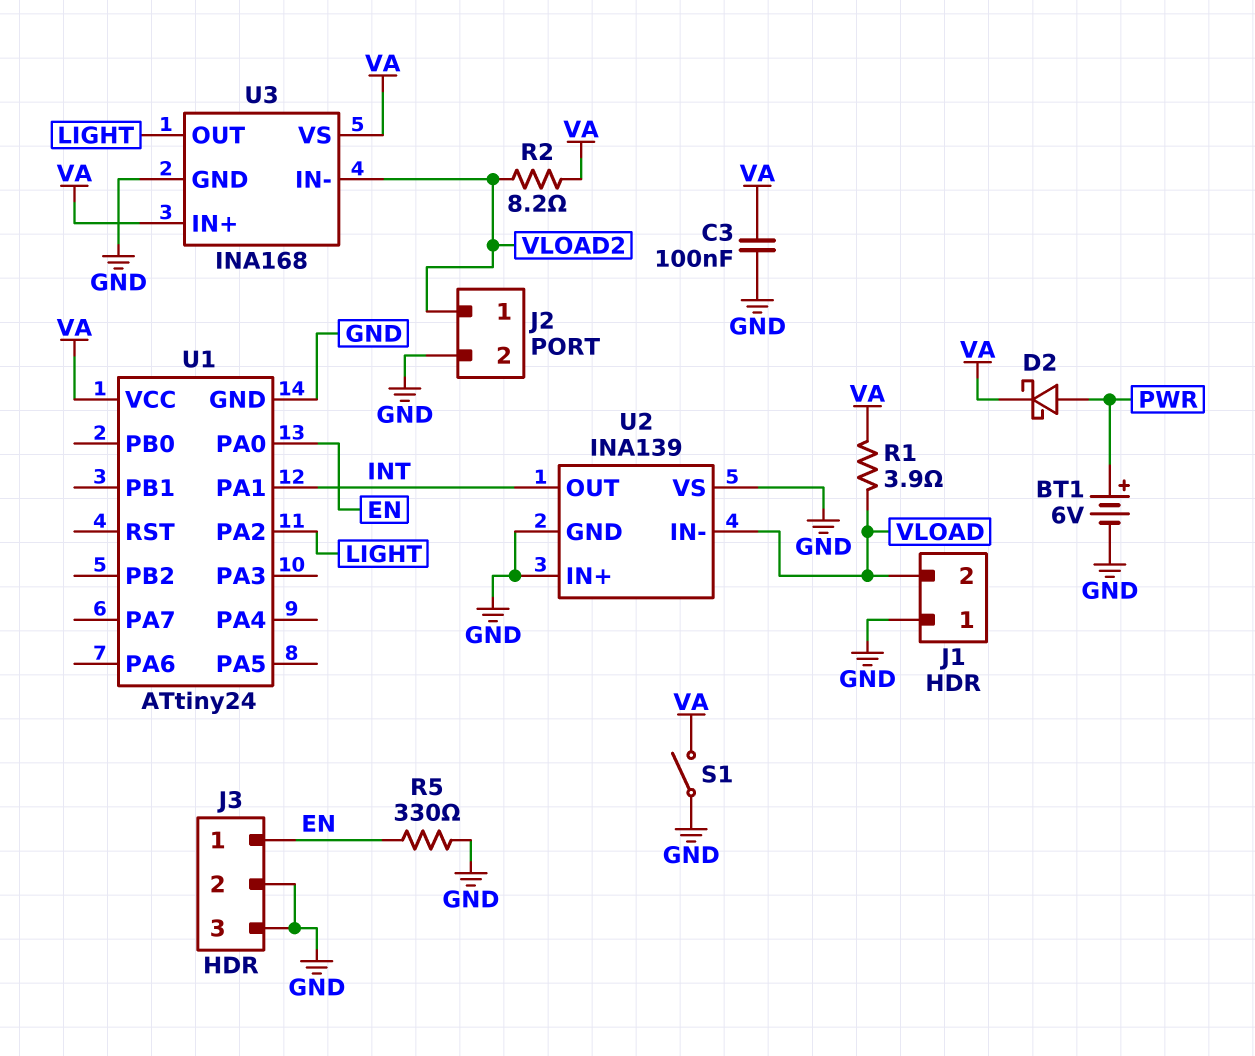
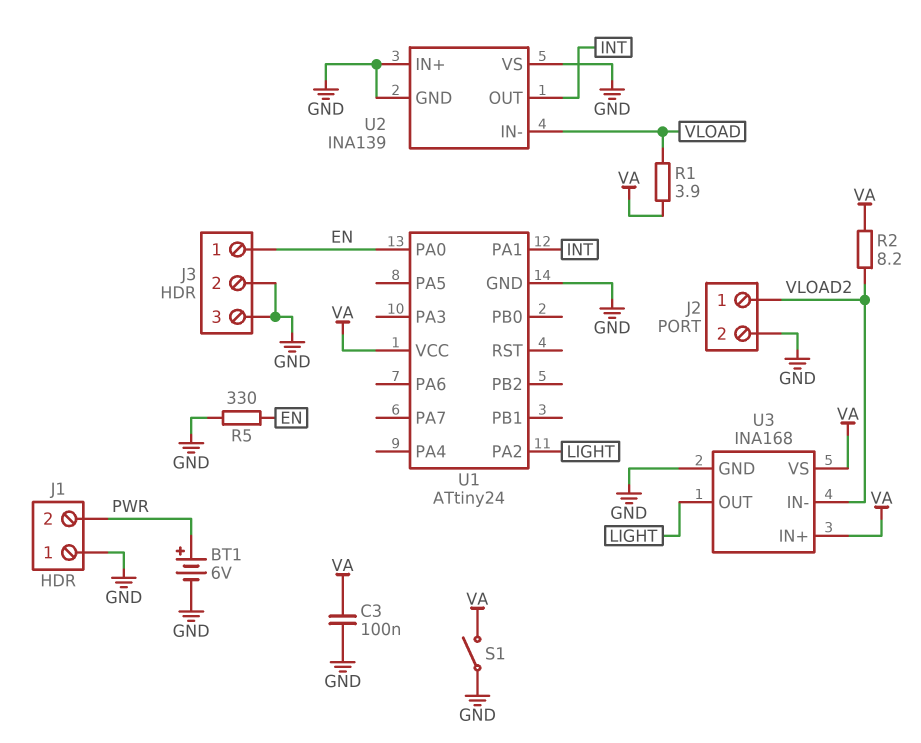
D2: schottky (A PWR, K VA) -> none
J1 pin 2: VLOAD -> PWR

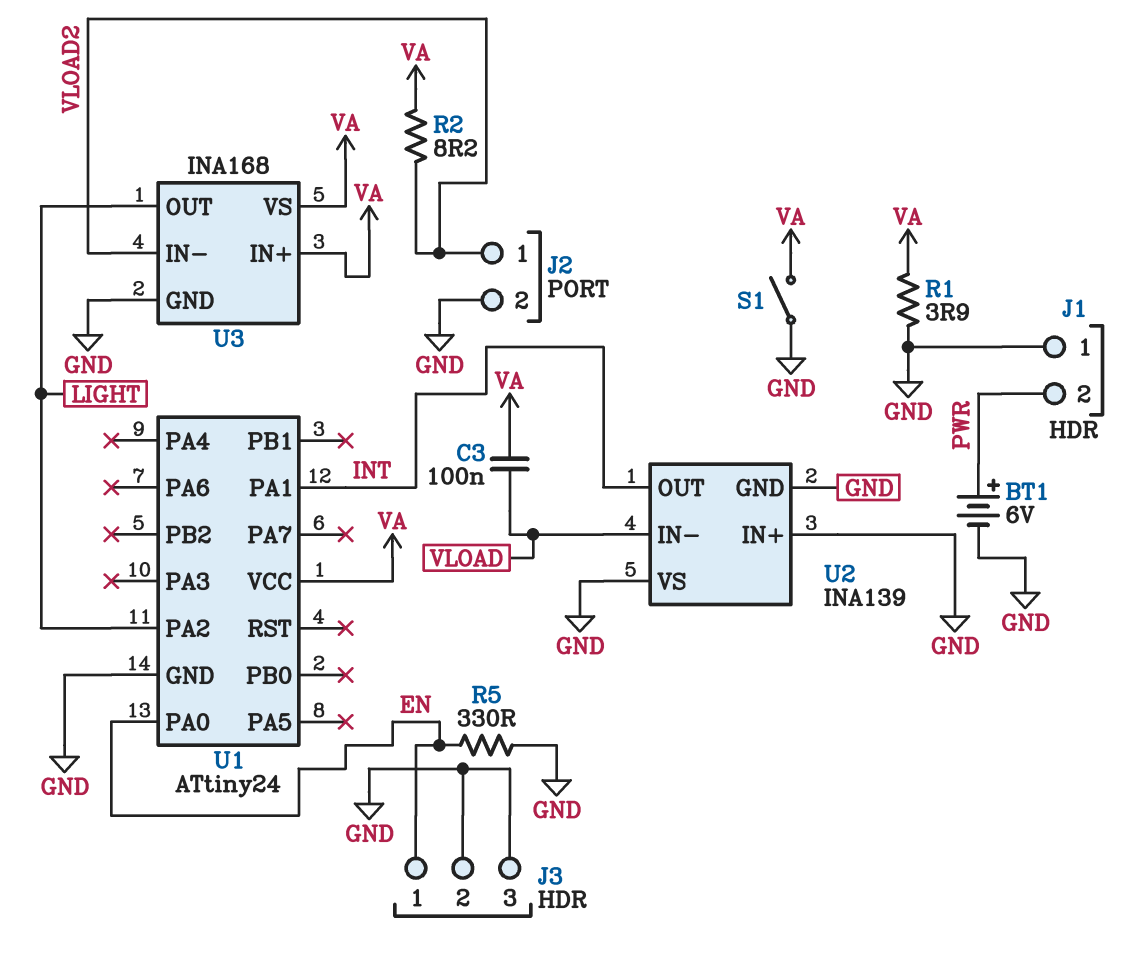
C3: 100nF (GND, VA) -> 100nF (VA, VLOAD)
R1: 3.9 (VA, VLOAD) -> 3.9 (GND, VA)

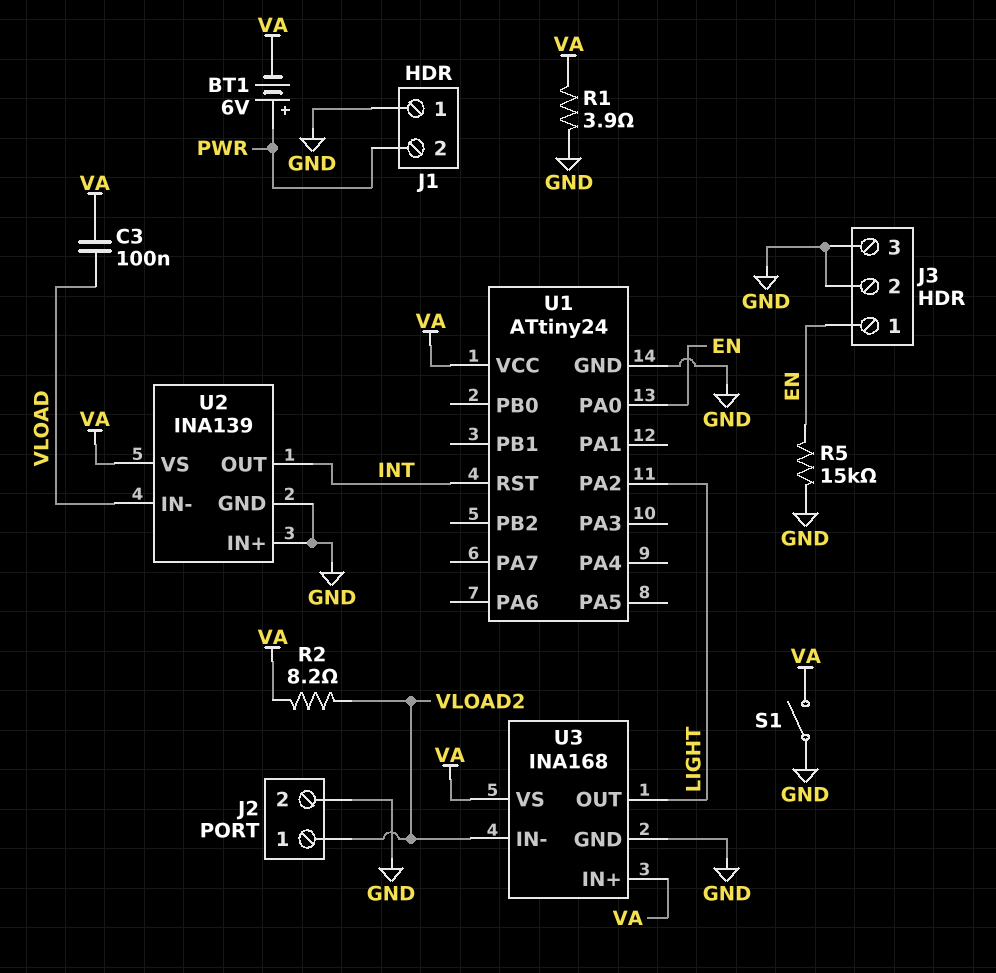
BT1: 6V (plus PWR, minus GND) -> 6V (plus PWR, minus VA)
R5: 330 (EN, GND) -> 15k (EN, GND)
U1 pin PA1: INT -> none
U1 pin RST: none -> INT
U2 pin VS: GND -> VA

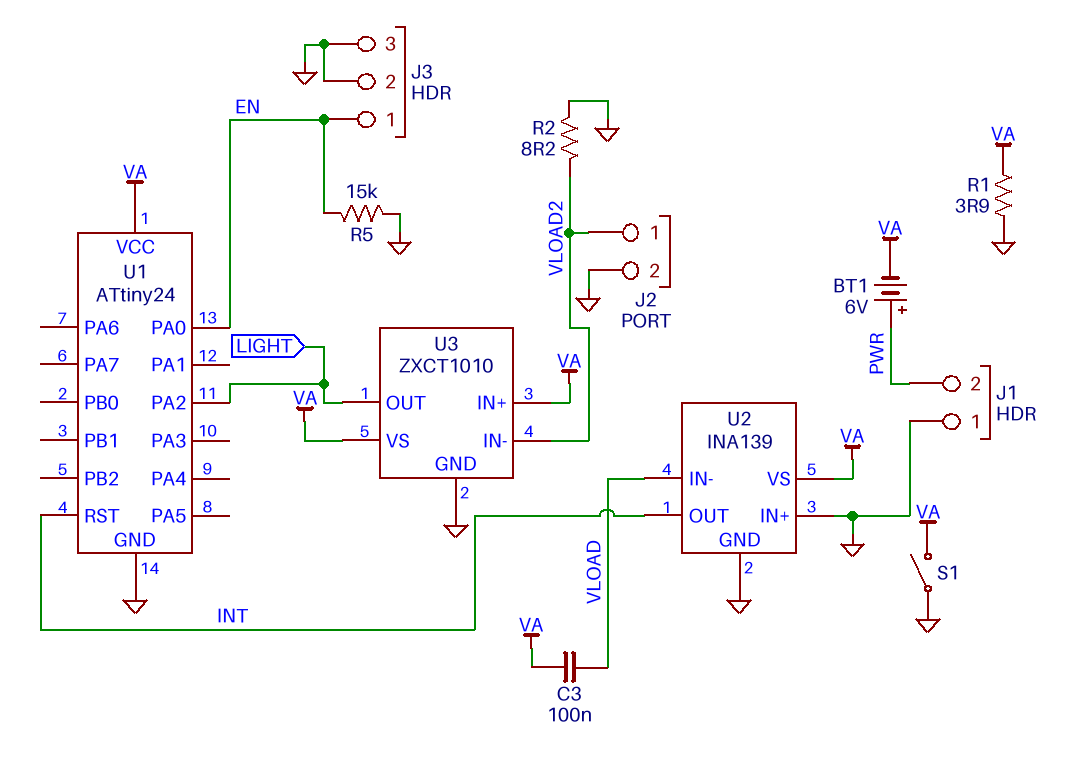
R2: 8.2 (VA, VLOAD2) -> 8.2 (GND, VLOAD2)
U3: INA168 -> ZXCT1010

